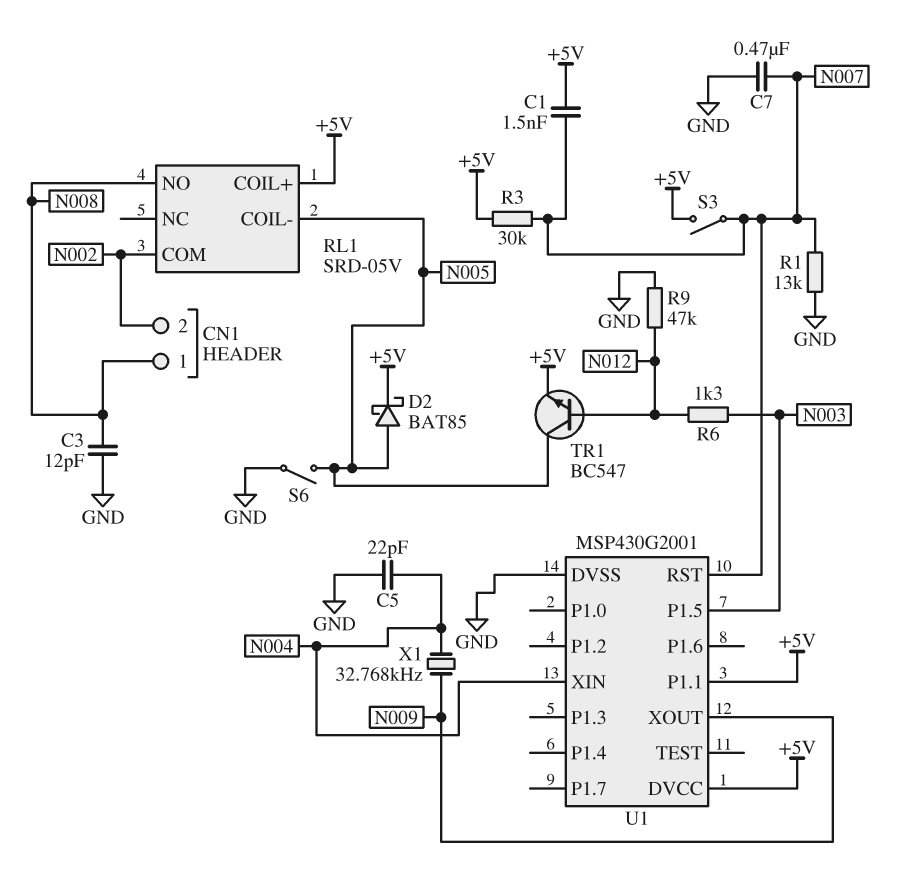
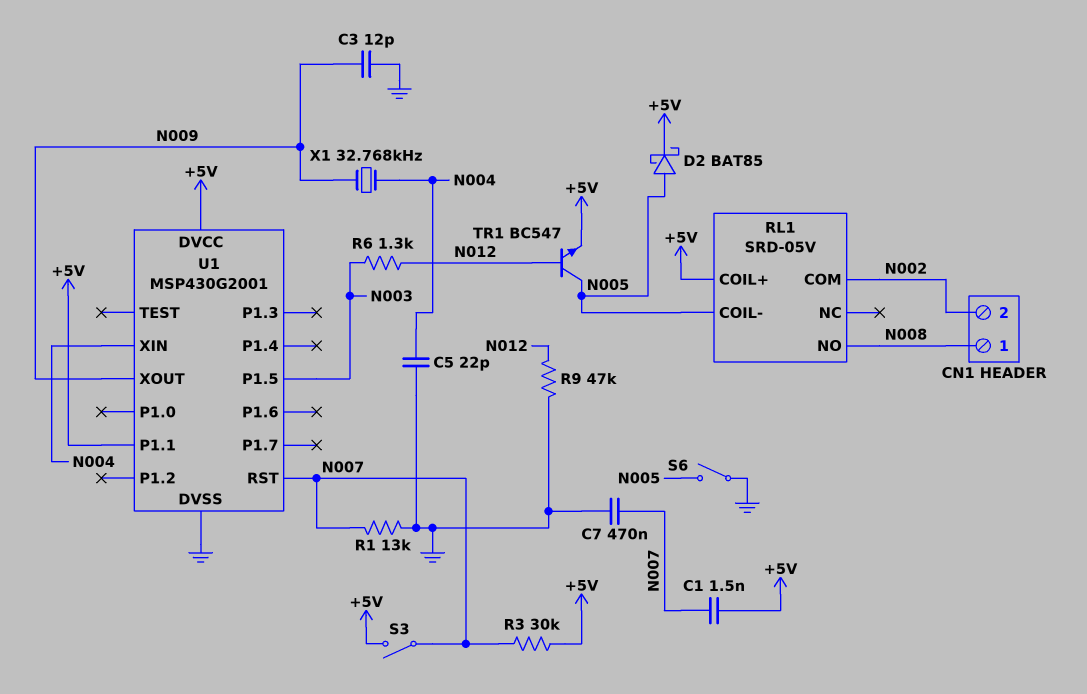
C3: 12pF (GND, N008) -> 12pF (GND, N009)

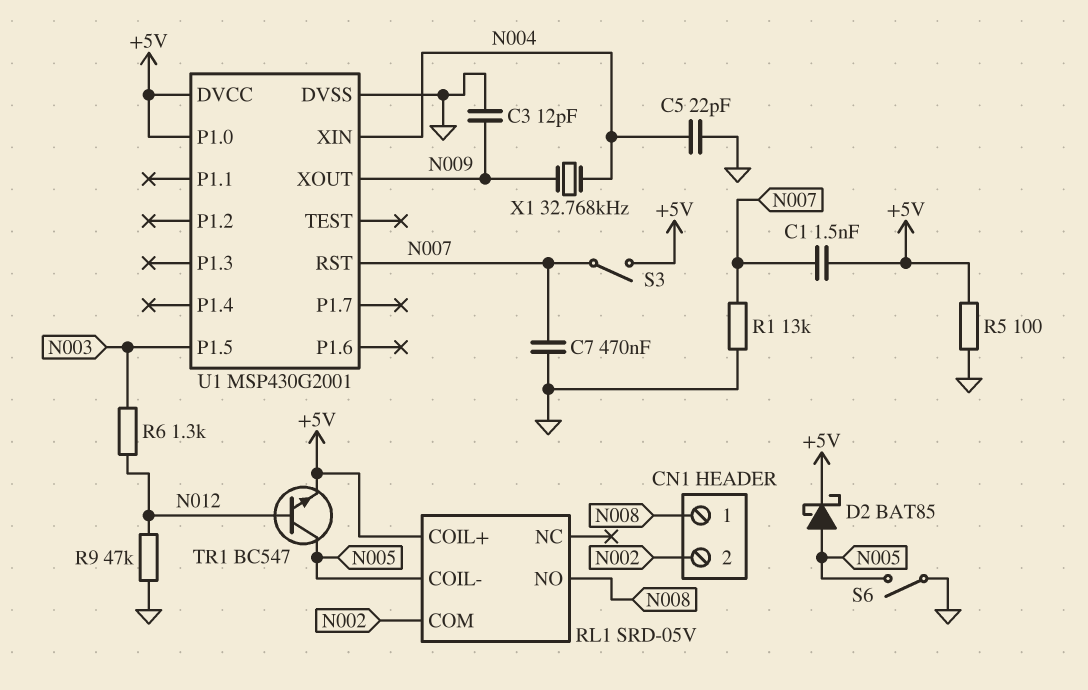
R3: 30k (+5V, N007) -> none
R5: none -> 100 (+5V, GND)
U1 pin P1.0: none -> +5V
U1 pin P1.1: +5V -> none

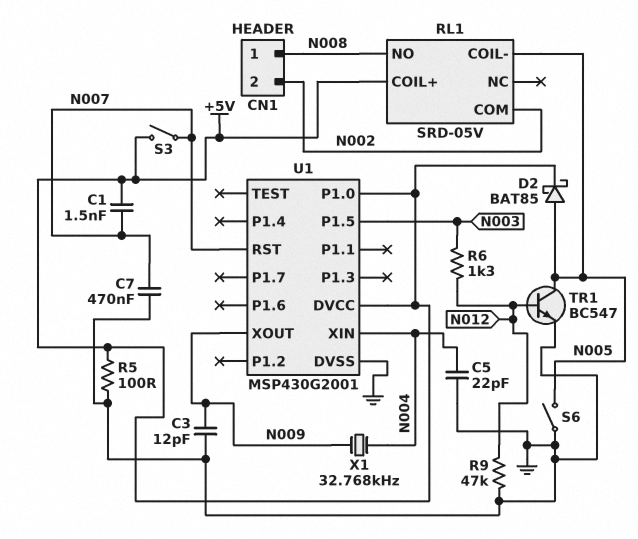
R1: 13k (GND, N007) -> none
TR1: NPN BC547 (B N012, C N005, E +5V) -> NPN BC547 (B N012, C N005, E GND)

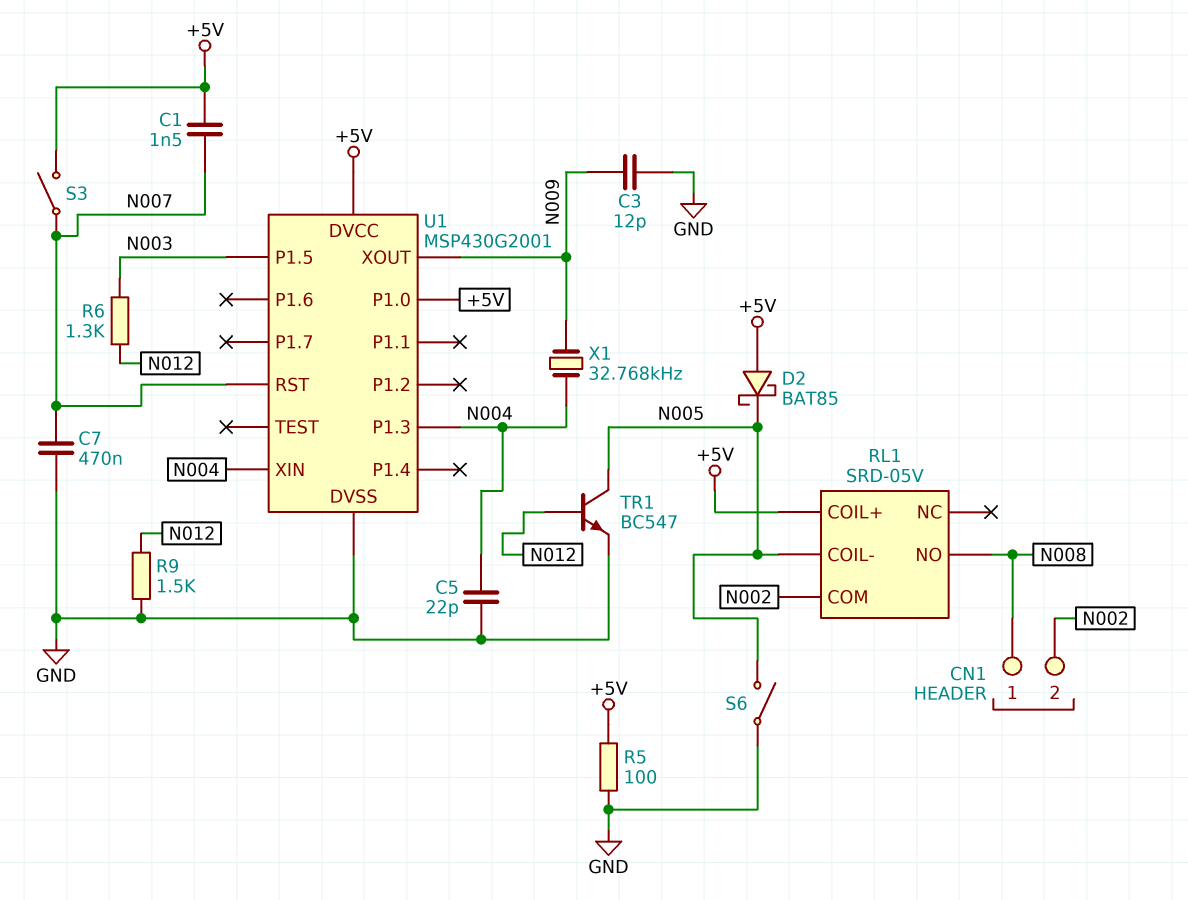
D2: schottky BAT85 (A N005, K +5V) -> schottky BAT85 (A +5V, K N005)
R9: 47k (GND, N012) -> 1.5k (GND, N012)
U1 pin P1.3: none -> N004

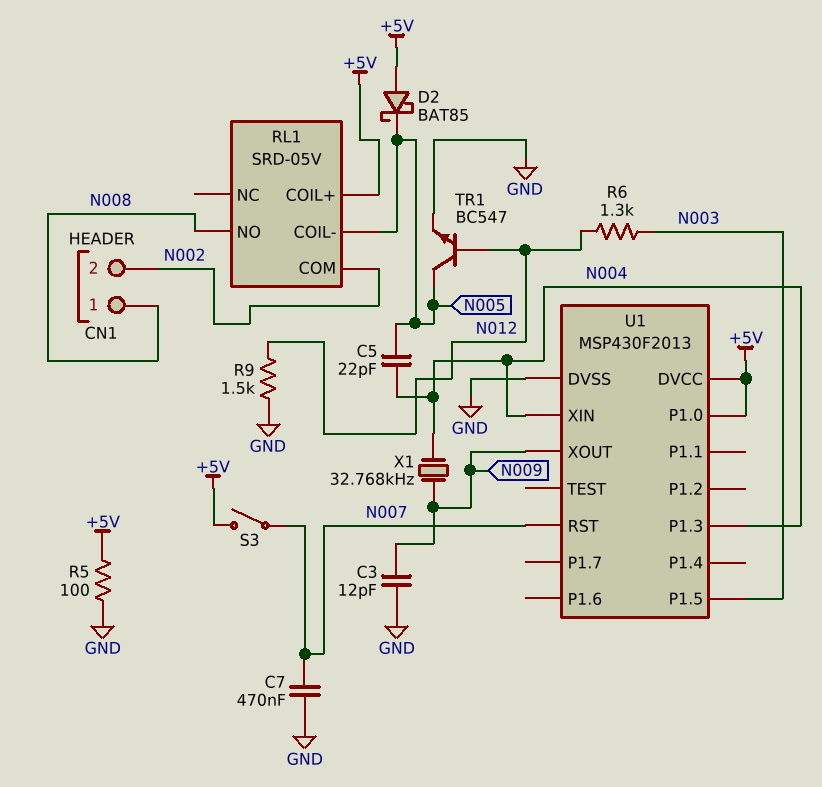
C1: 1.5nF (+5V, N007) -> none
C5: 22pF (GND, N004) -> 22pF (N004, N005)
S6: switch (GND, N005) -> none
U1: MSP430G2001 -> MSP430F2013

